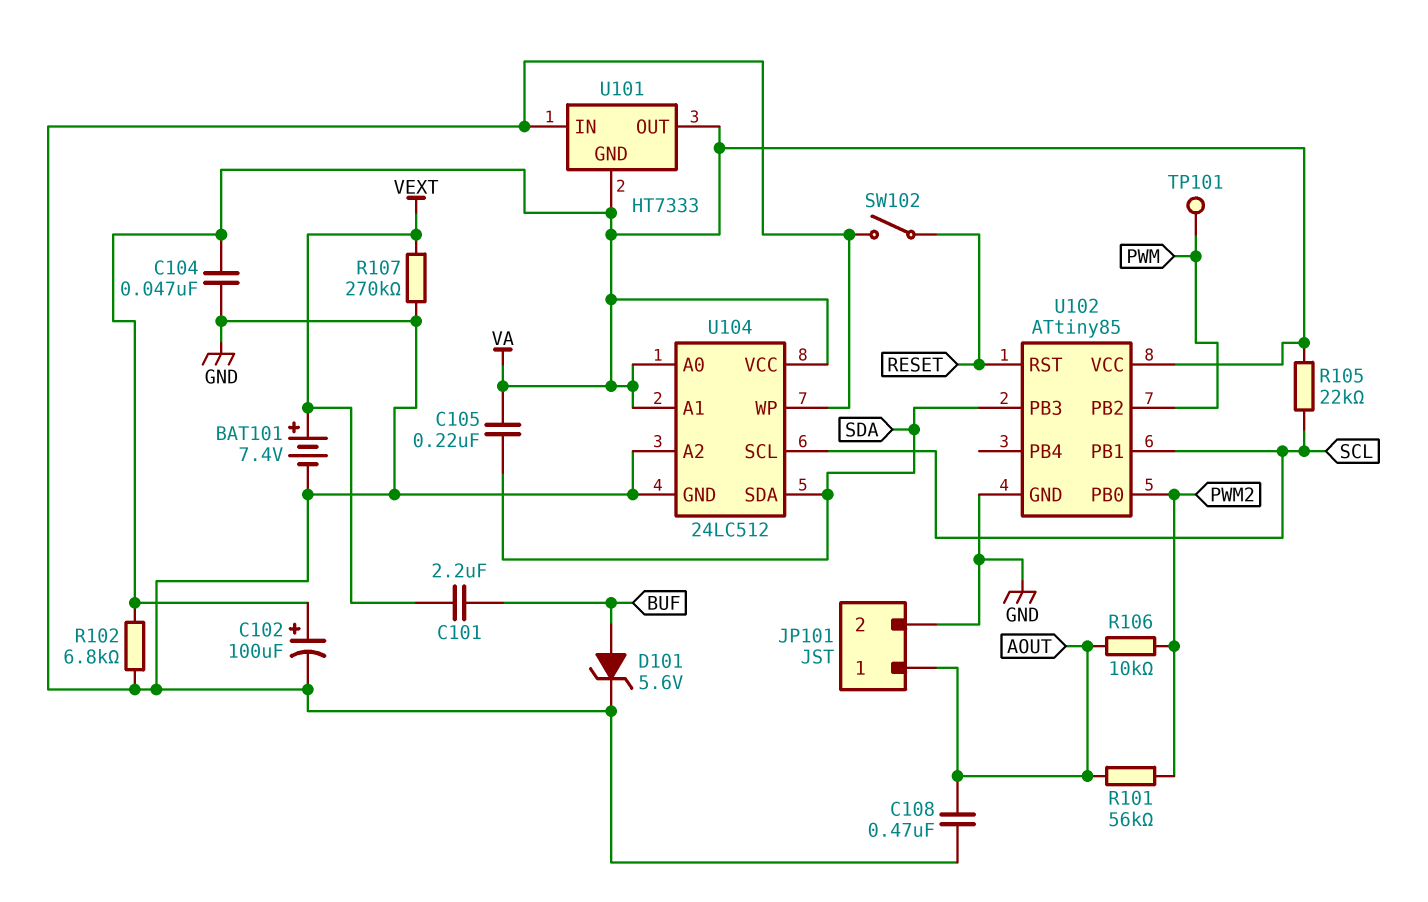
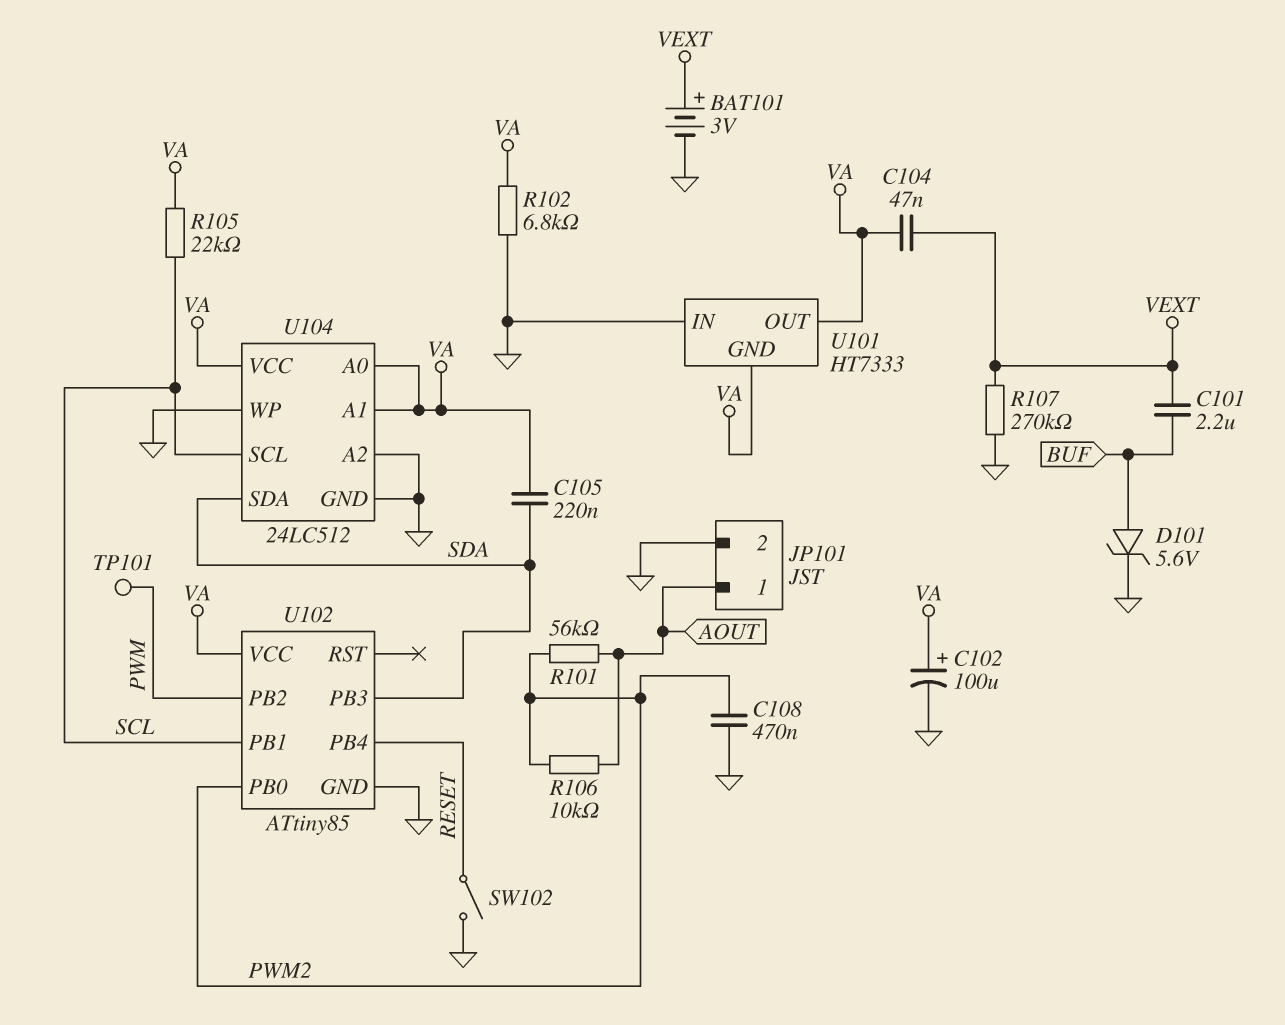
BAT101: 7.4V (plus VEXT, minus GND) -> 3V (plus VEXT, minus GND)
C104: 47nF (GND, VA) -> 47nF (VA, VEXT)
C108: 470nF (AOUT, GND) -> 470nF (GND, PWM2)
U102 pin PB4: none -> RESET
U102 pin RST: RESET -> none

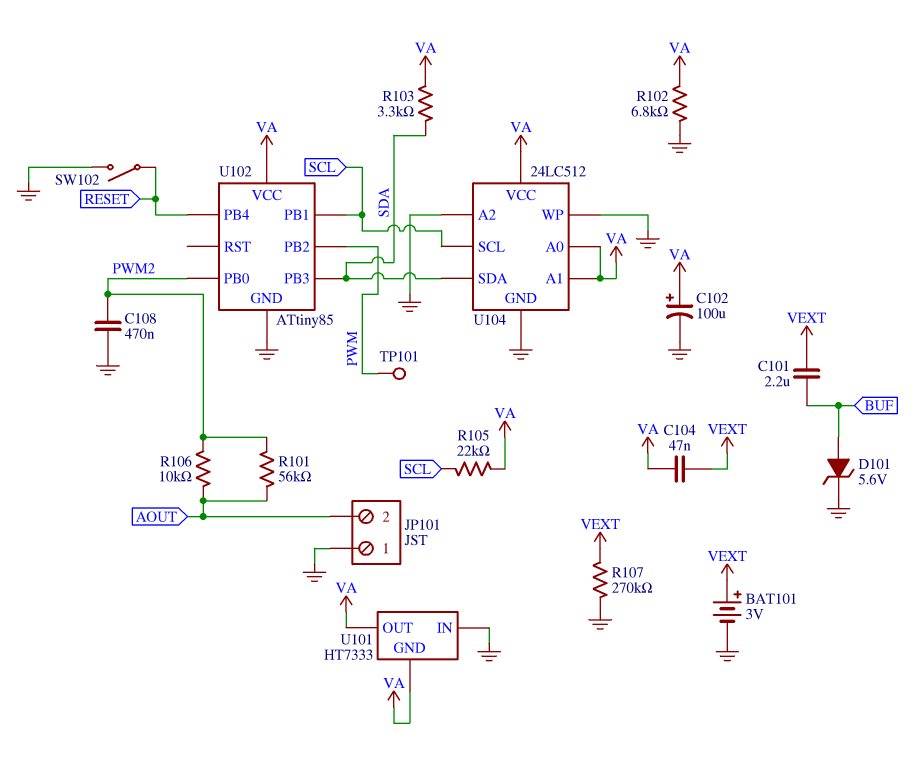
C105: 220nF (SDA, VA) -> none
JP101 pin 1: AOUT -> GND
JP101 pin 2: GND -> AOUT
R103: none -> 3.3k (SDA, VA)

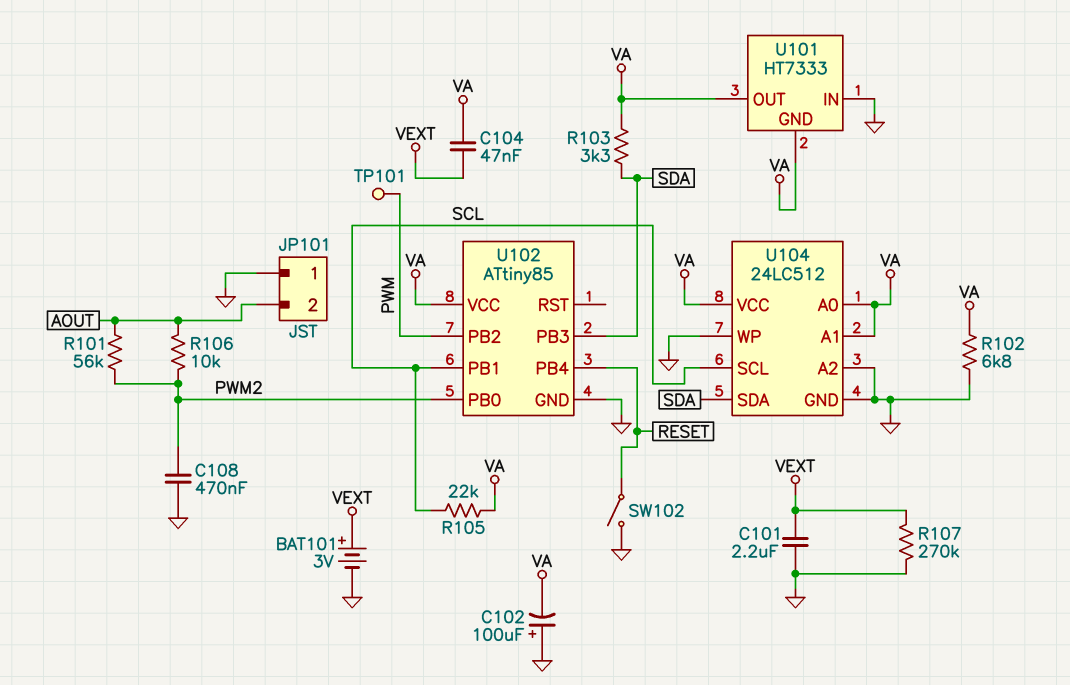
C101: 2.2uF (BUF, VEXT) -> 2.2uF (GND, VEXT)
C102: 100uF (plus VA, minus GND) -> 100uF (plus GND, minus VA)
D101: zener 5.6V (A BUF, K GND) -> none

